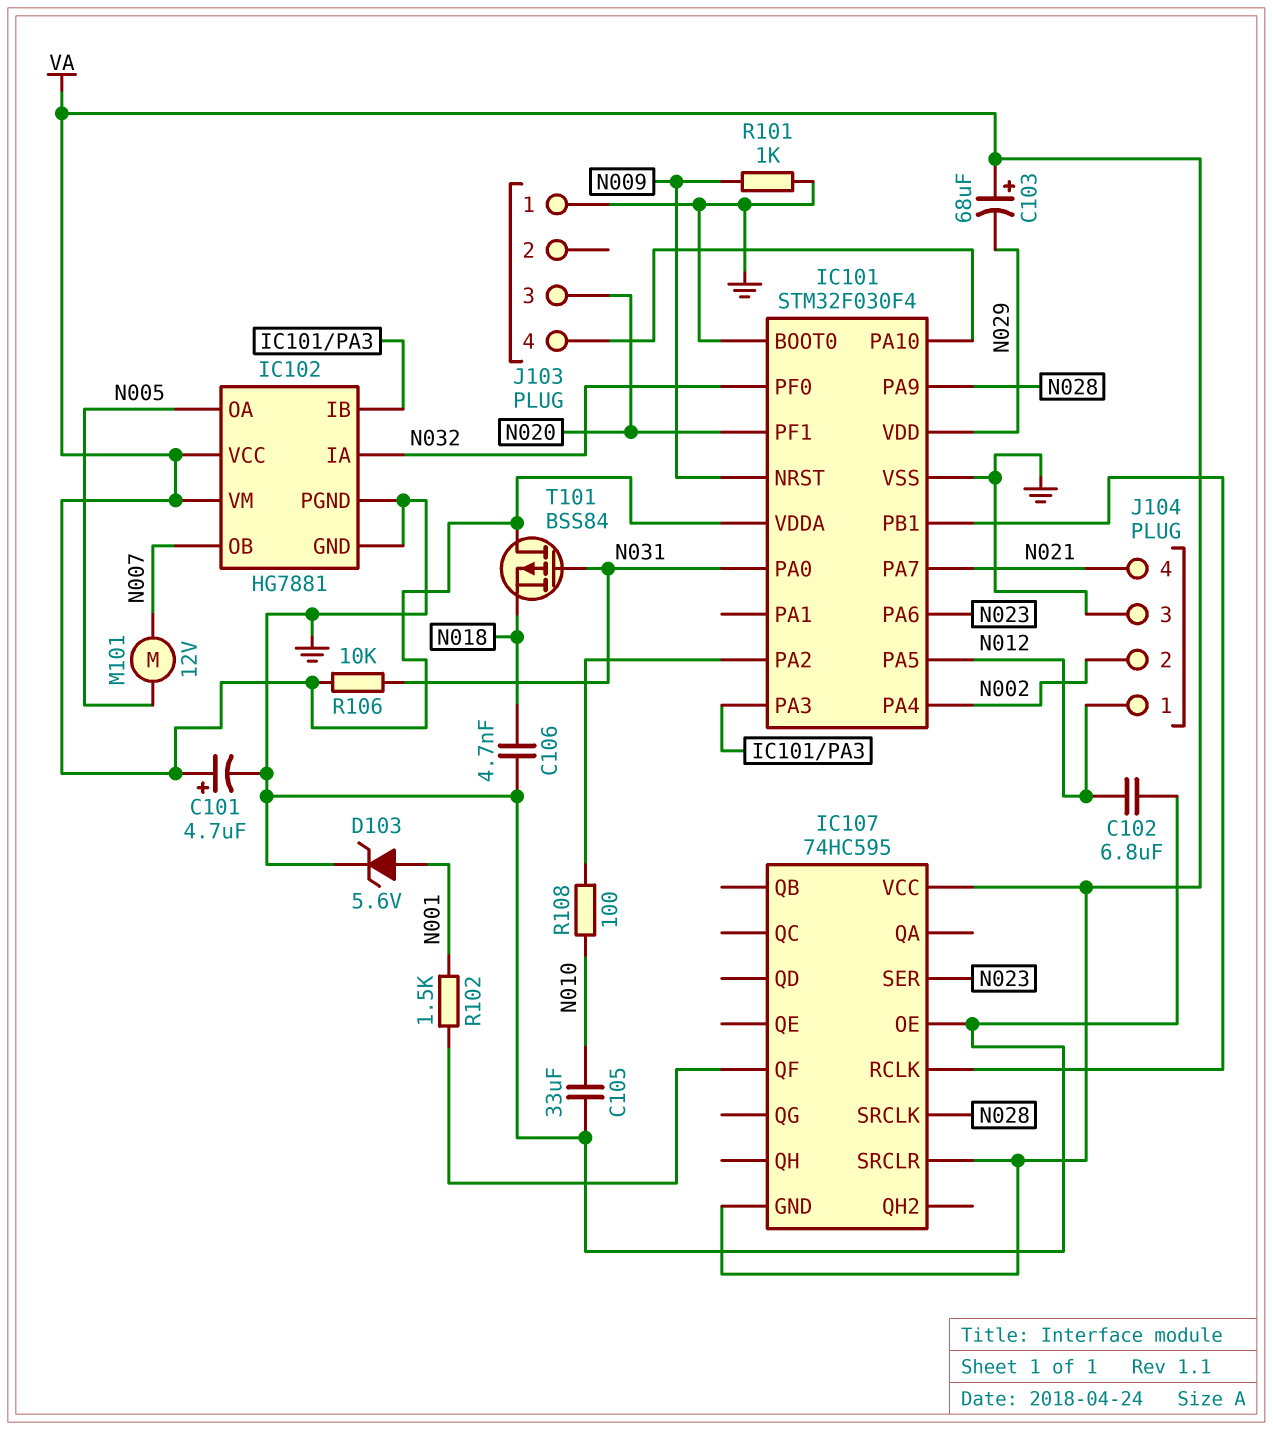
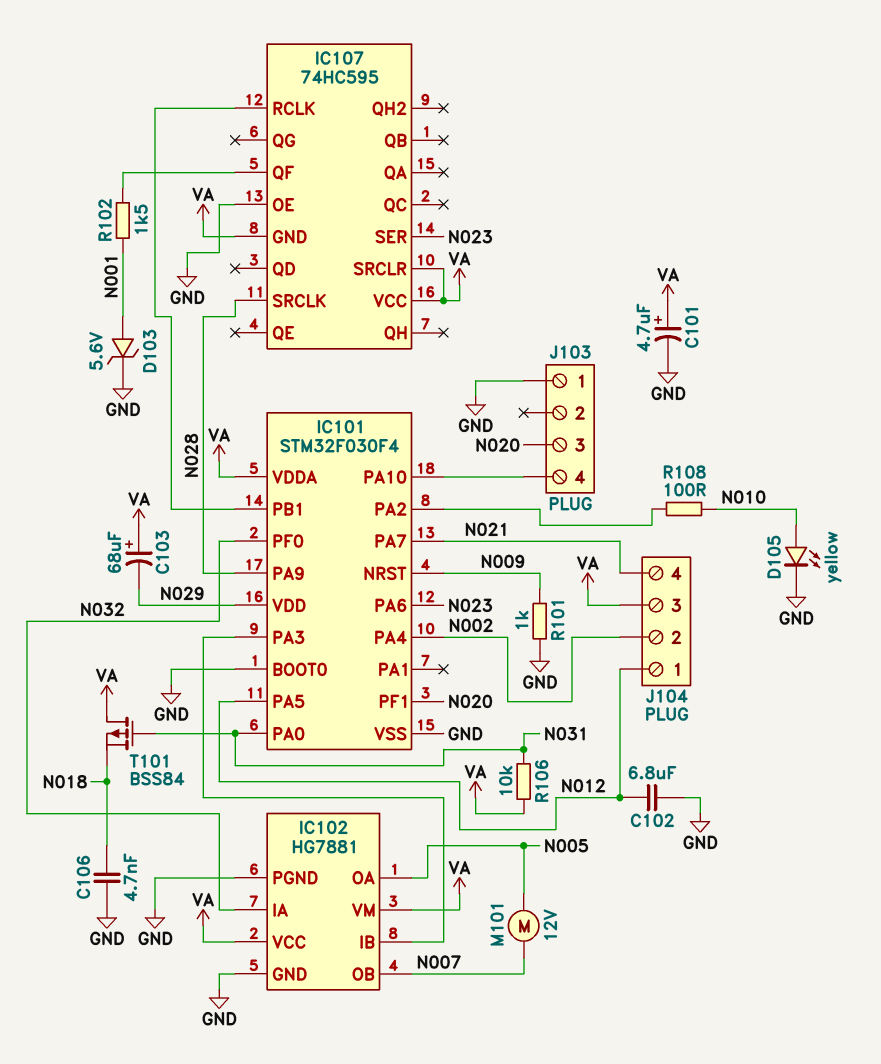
C105: 33uF (GND, N010) -> none
D105: none -> LED yellow (A N010, K GND)
J104 pin 3: GND -> VA

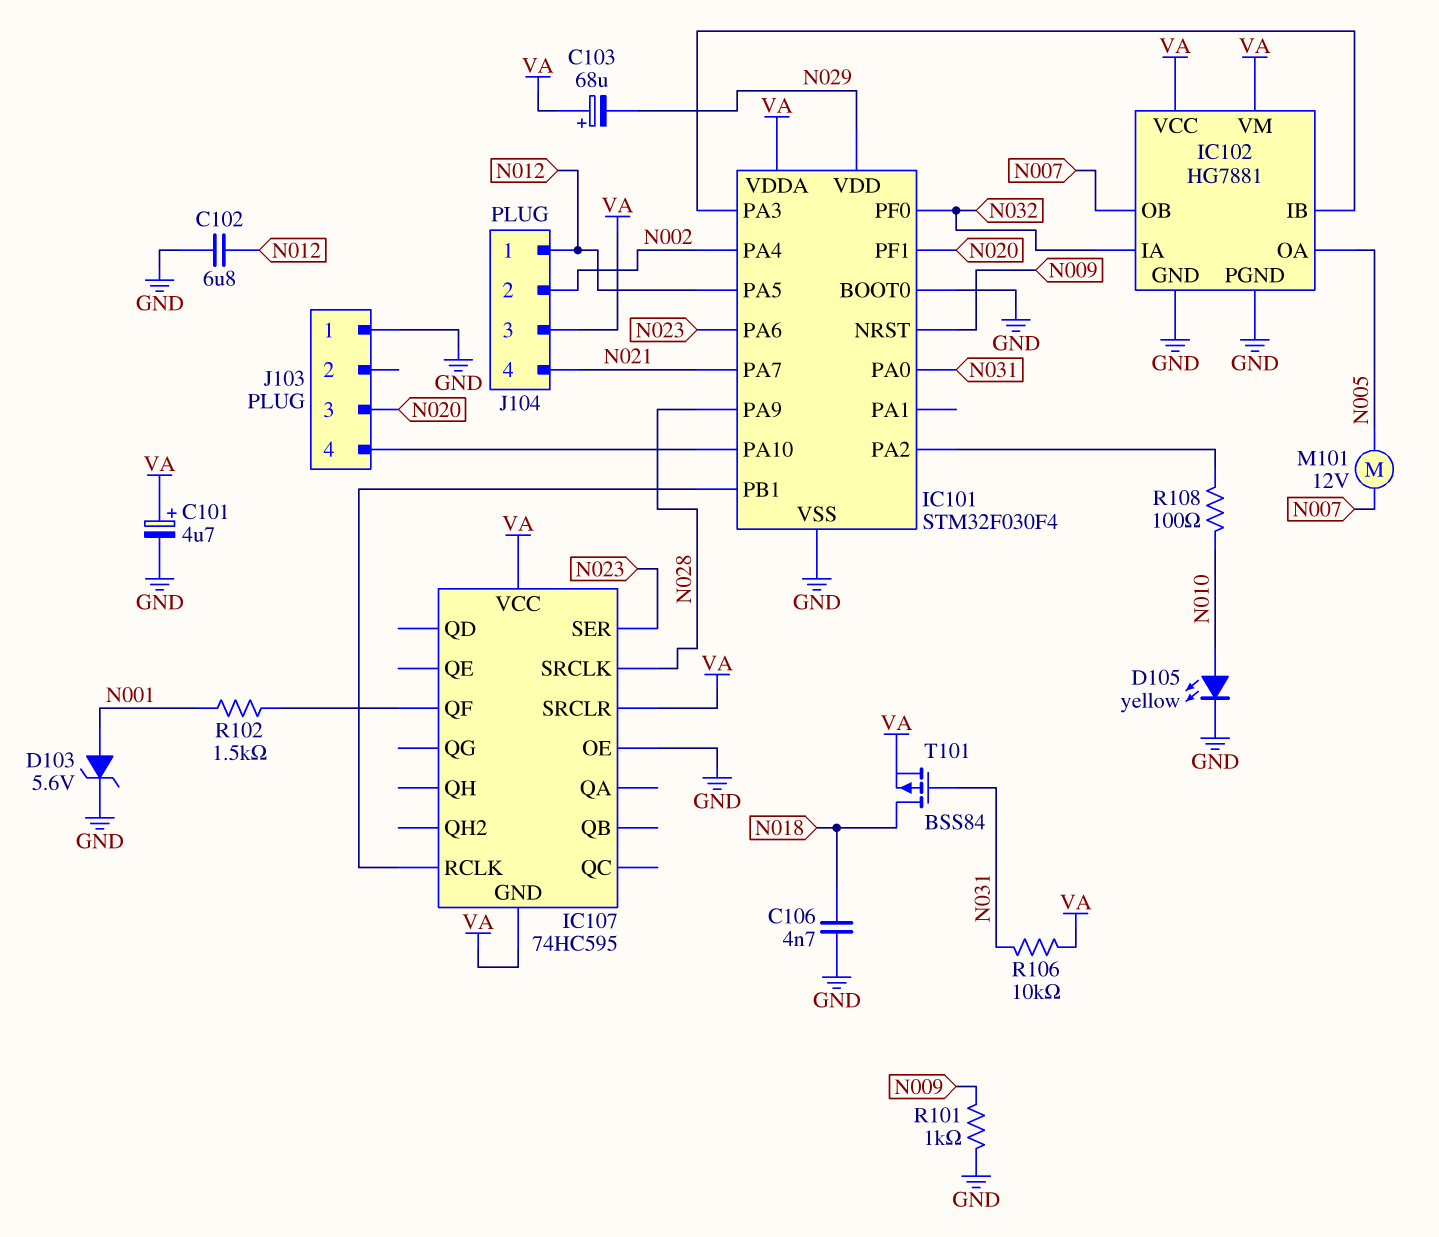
T101: PMOS BSS84 (G N031, D VA, S N018) -> PMOS BSS84 (G N031, D N018, S VA)

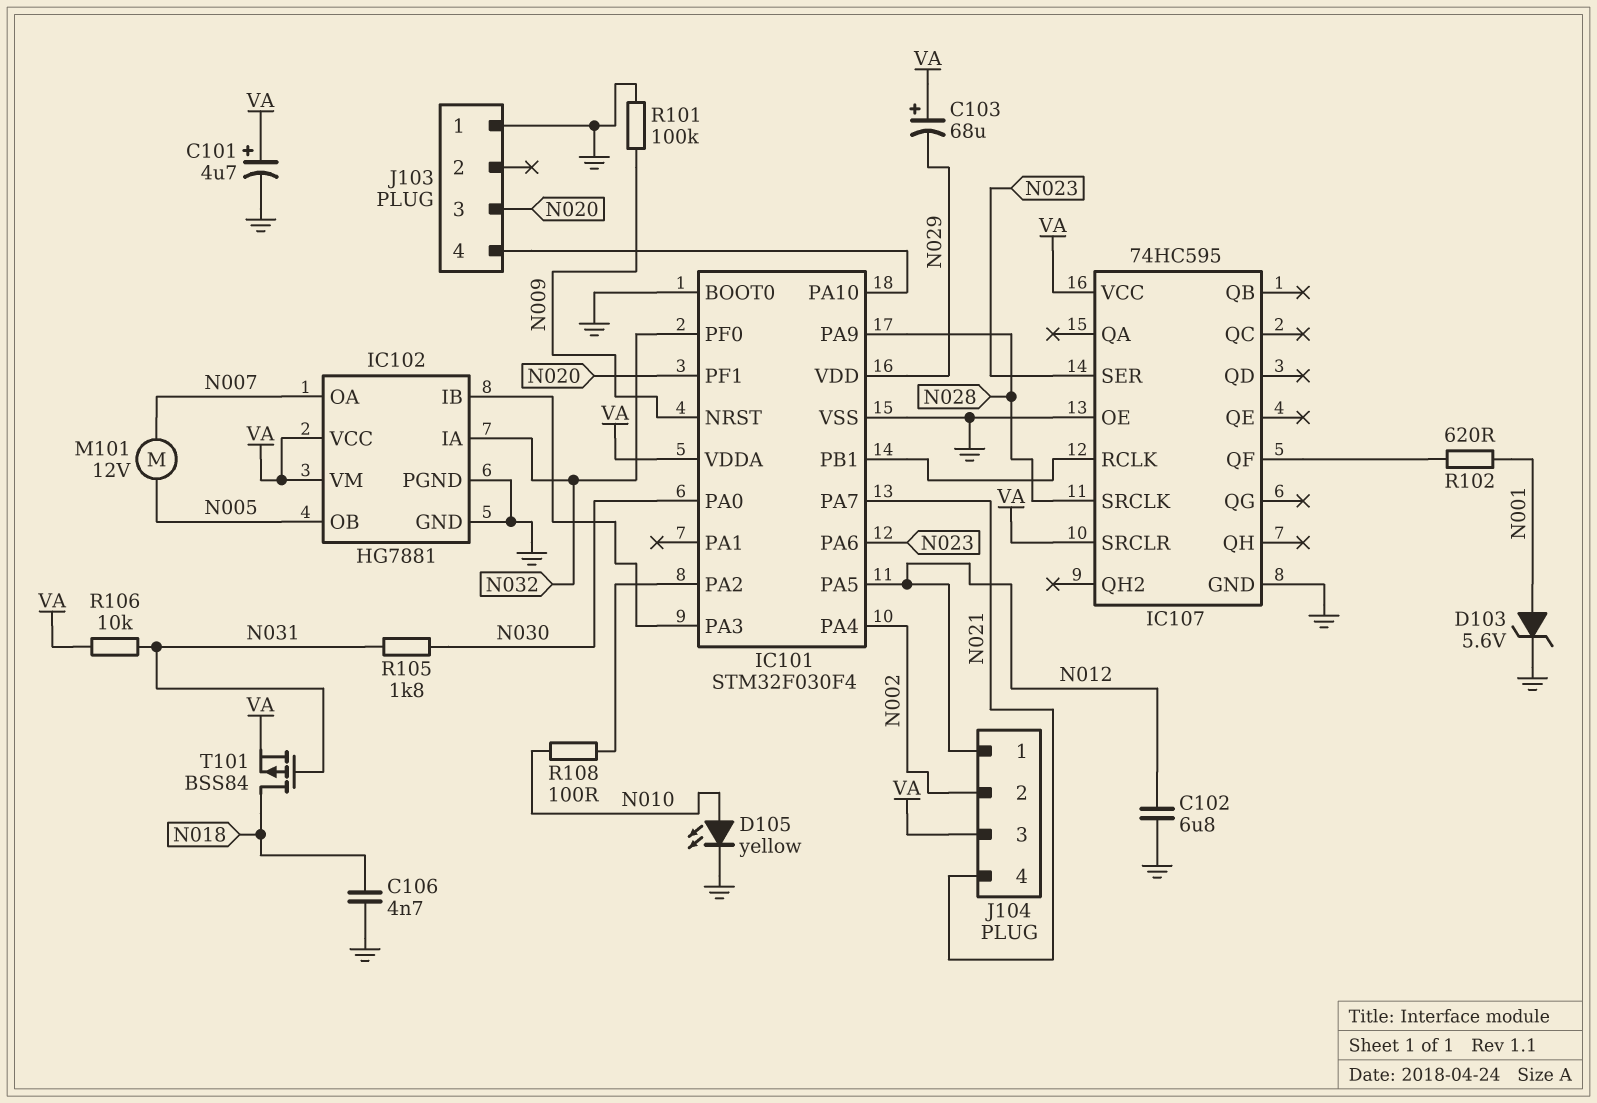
IC101 pin PA0: N031 -> N030
IC102 pin OA: N005 -> N007
IC102 pin OB: N007 -> N005
IC107 pin GND: VA -> GND
R101: 1k (GND, N009) -> 100k (GND, N009)
R102: 1.5k (IC107/QF, N001) -> 620 (IC107/QF, N001)
R105: none -> 1.8k (N030, N031)

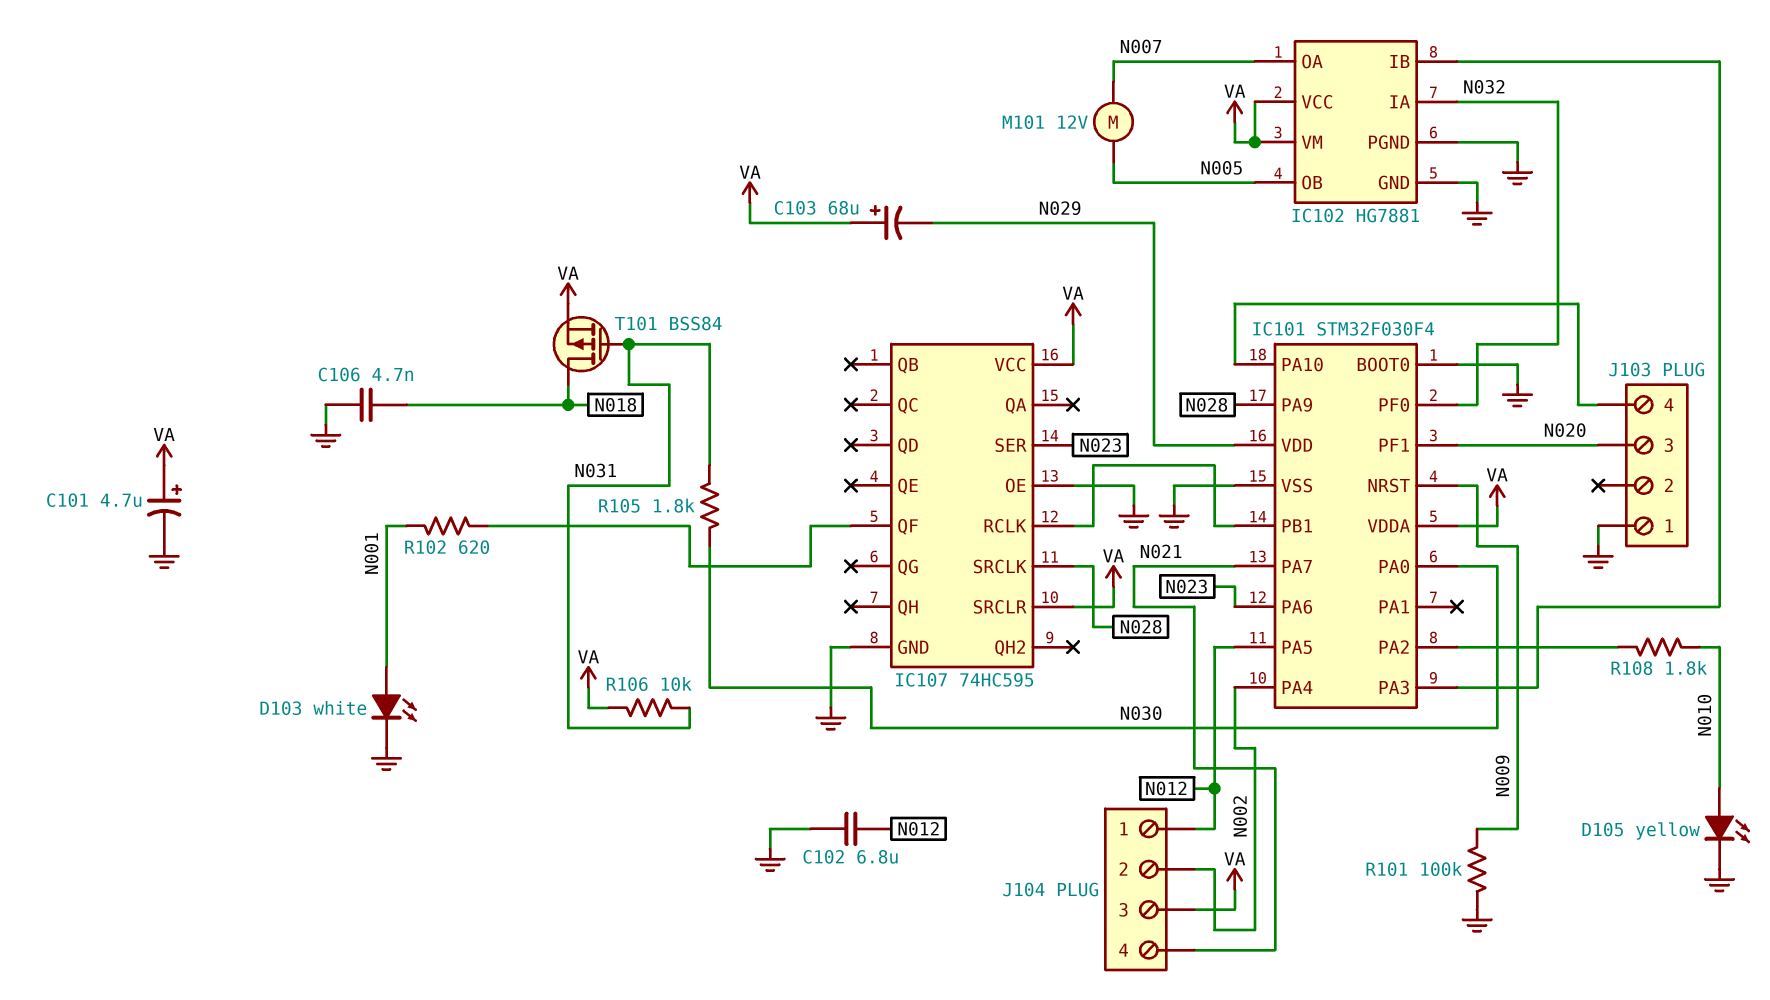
D103: zener 5.6V (A N001, K GND) -> LED white (A N001, K GND)
R108: 100 (IC101/PA2, N010) -> 1.8k (IC101/PA2, N010)

